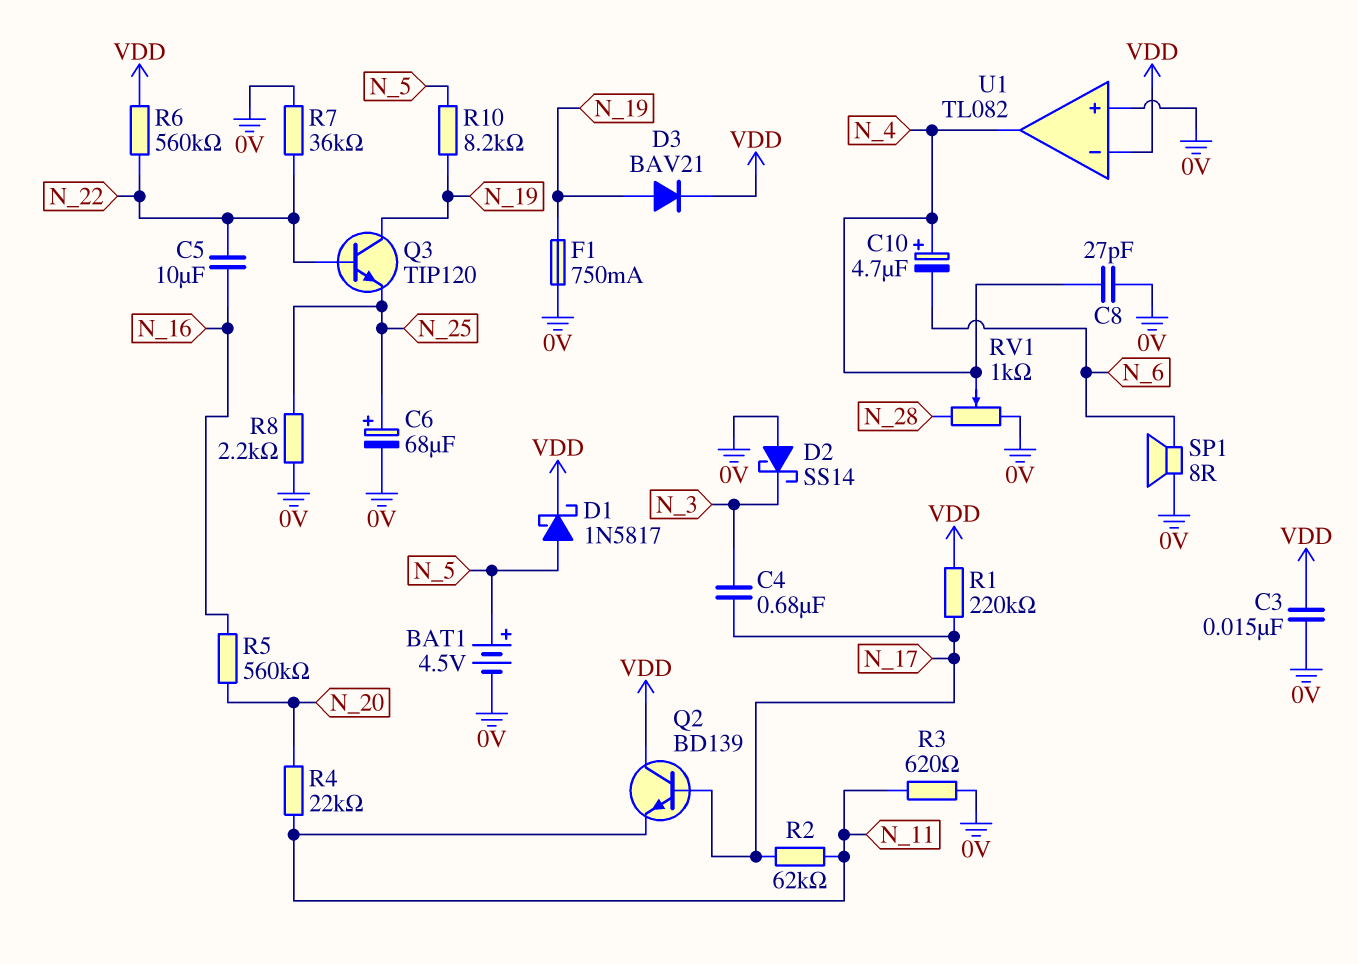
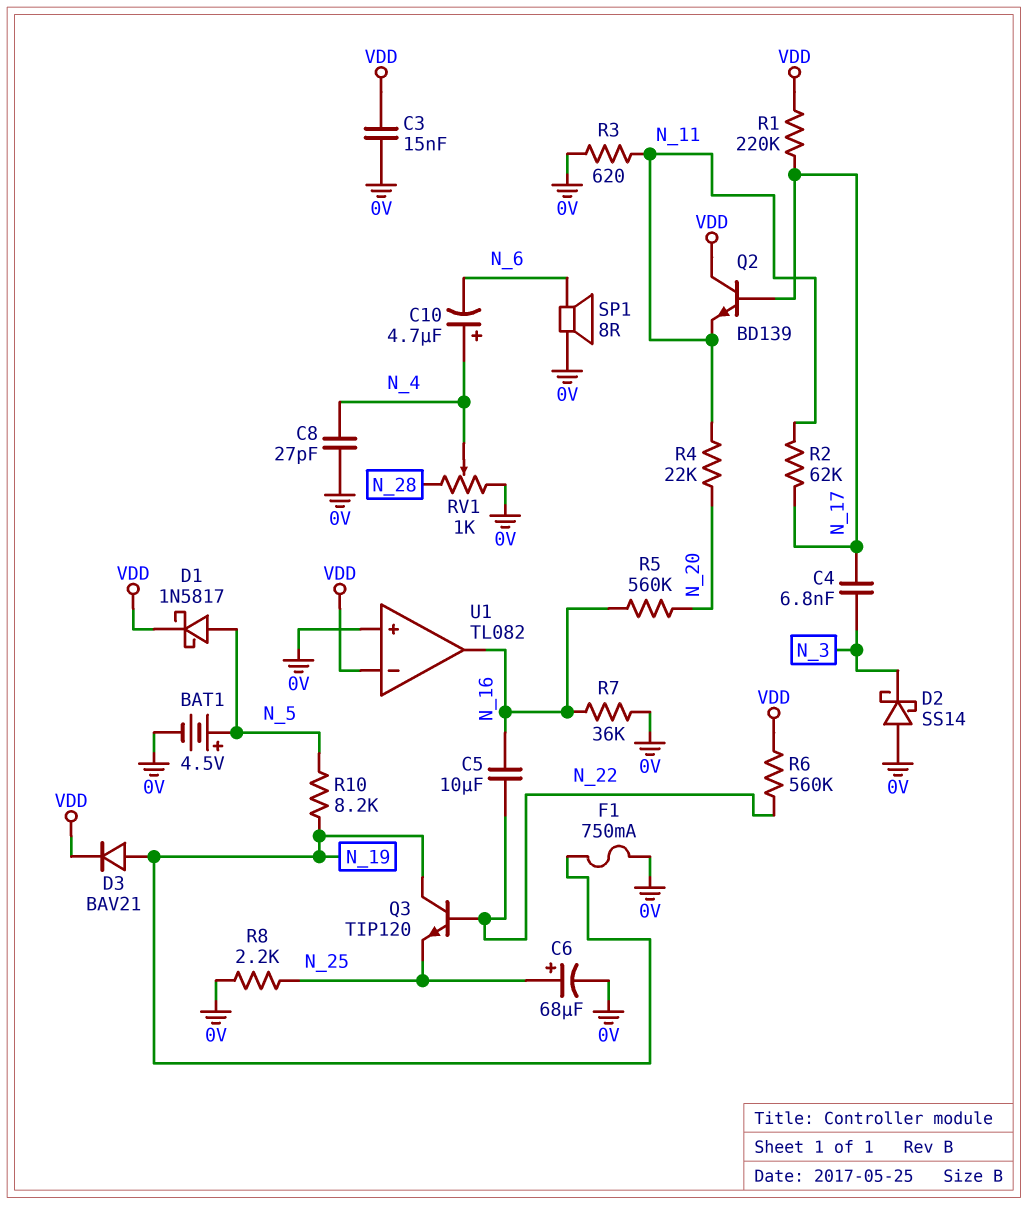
C4: 680nF (N_3, N_17) -> 6.8nF (N_3, N_17)
R7: 36k (0V, N_22) -> 36k (0V, N_16)
U1 pin out: N_4 -> N_16

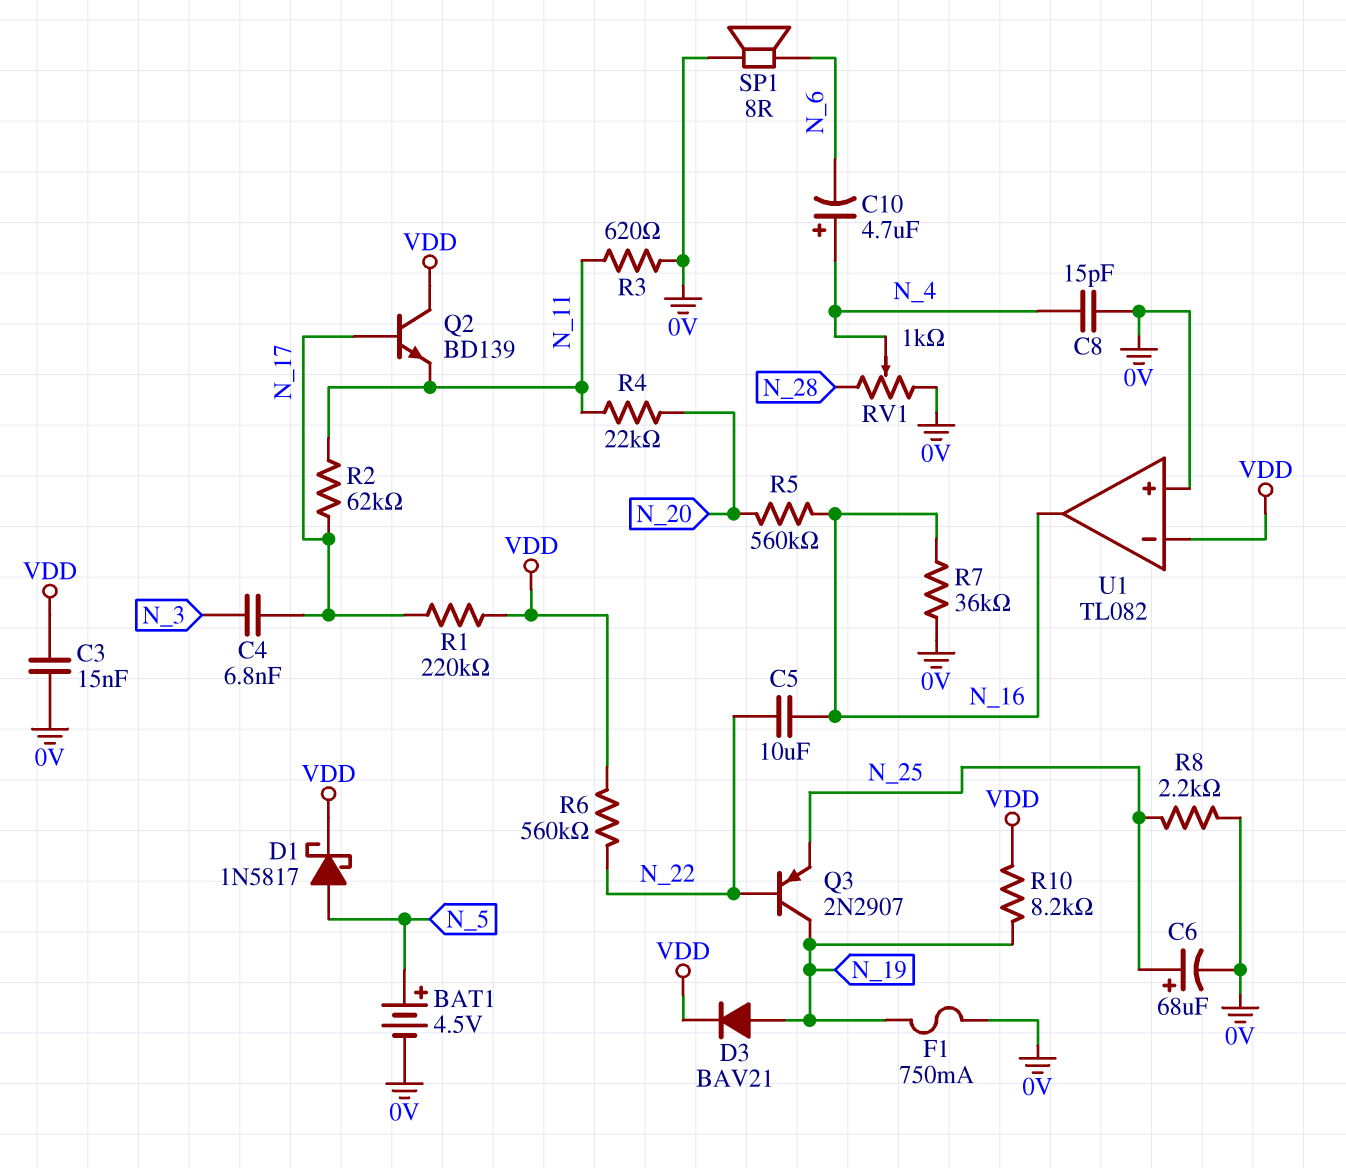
C8: 27pF (0V, N_4) -> 15pF (0V, N_4)
D2: schottky SS14 (A 0V, K N_3) -> none
Q3: NPN TIP120 (B N_22, C N_19, E N_25) -> PNP 2N2907 (B N_22, C N_19, E N_25)
R10: 8.2k (N_5, N_19) -> 8.2k (N_19, VDD)

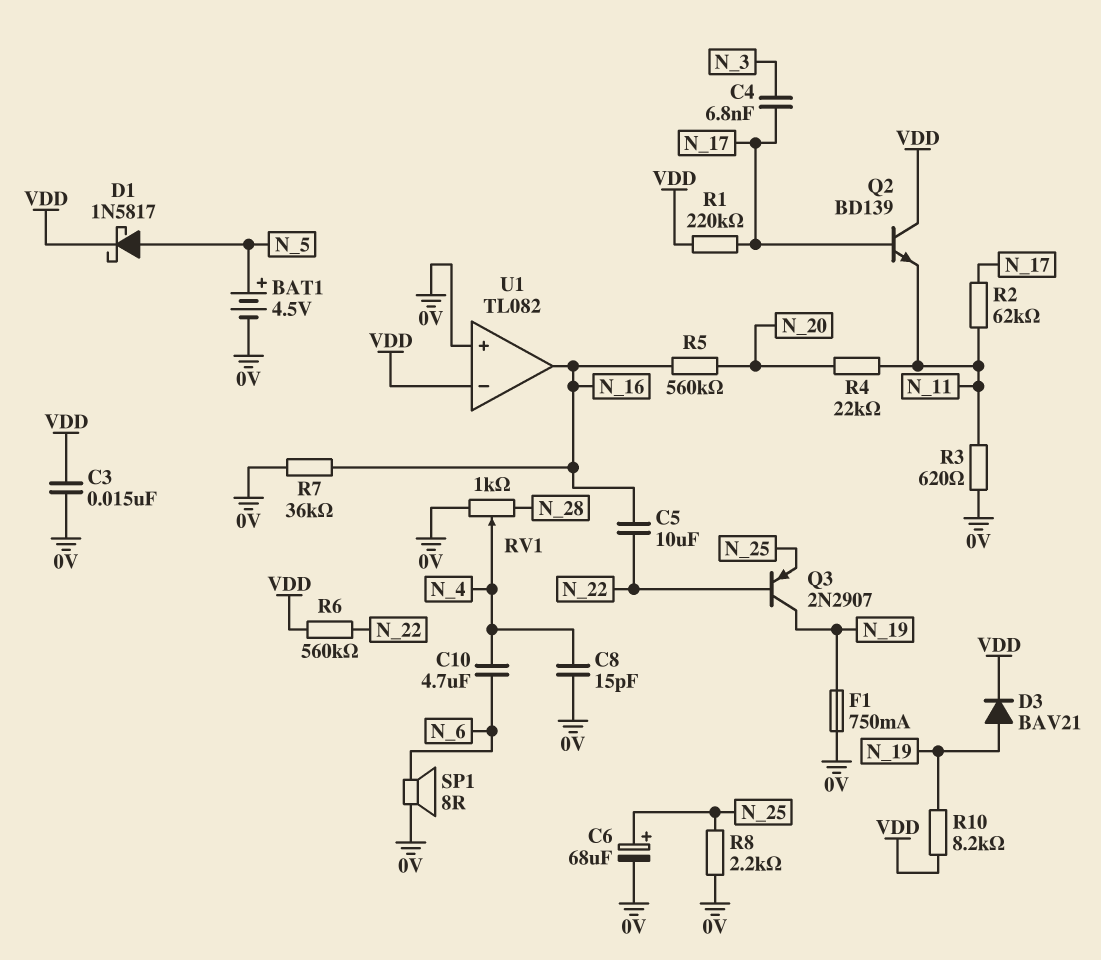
C10: 4.7uF (plus N_4, minus N_6) -> 4.7uF (N_4, N_6)

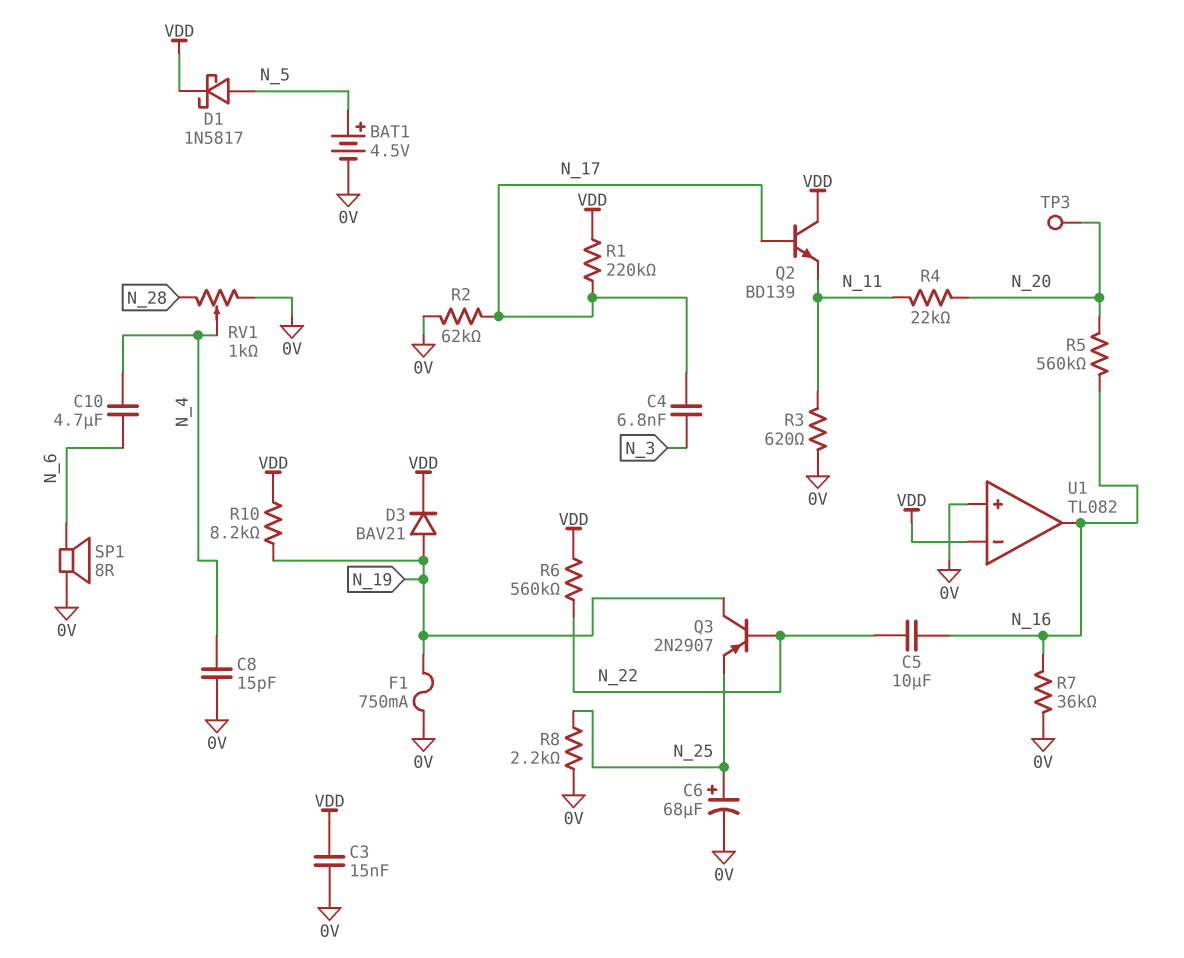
R2: 62k (N_11, N_17) -> 62k (0V, N_17)
TP3: none -> test point (N_20)

